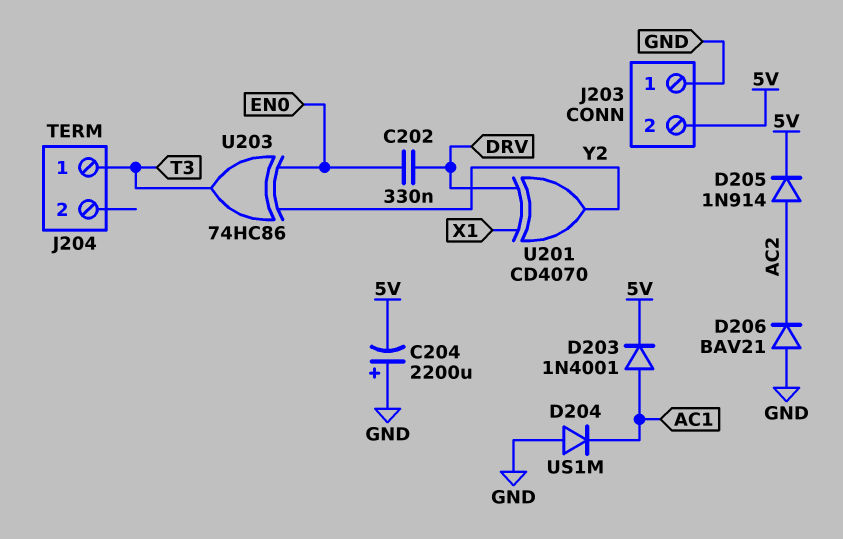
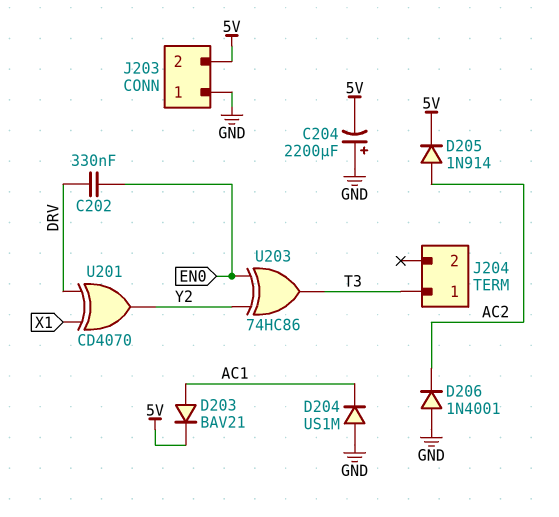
D203: diode 1N4001 (A AC1, K 5V) -> diode BAV21 (A AC1, K 5V)
D206: diode BAV21 (A GND, K AC2) -> diode 1N4001 (A GND, K AC2)

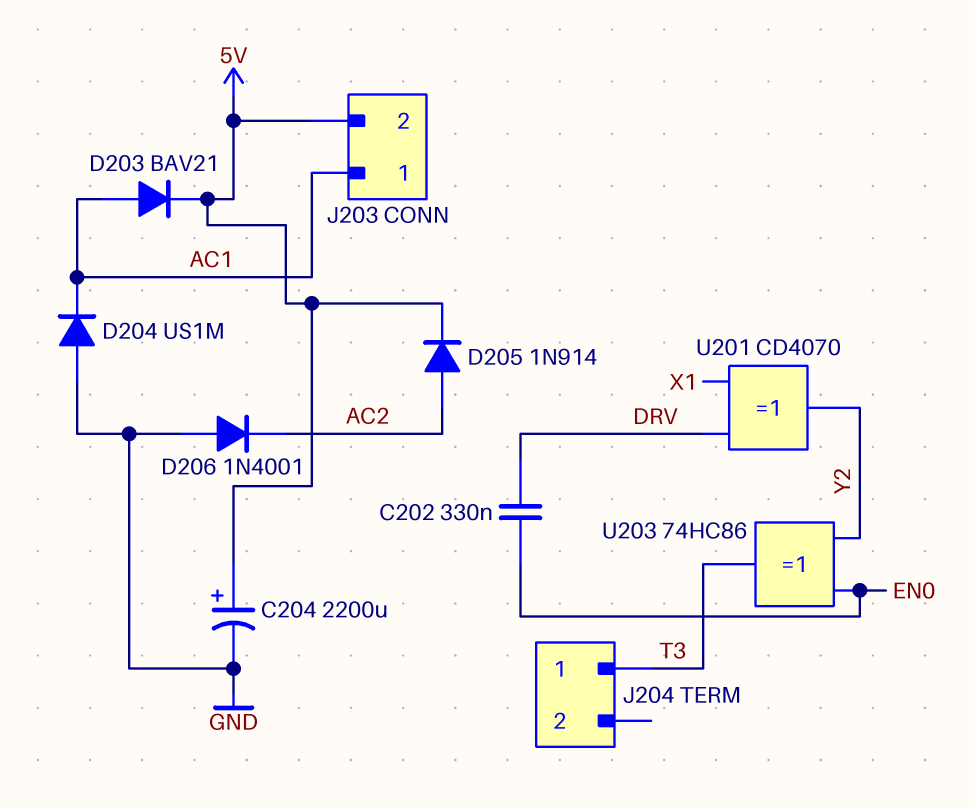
C204: 2200uF (plus GND, minus 5V) -> 2200uF (plus 5V, minus GND)
J203 pin 1: GND -> AC1

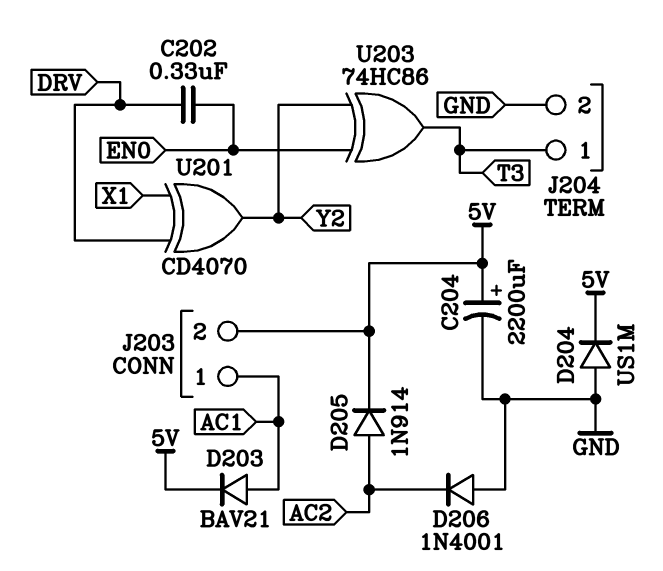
D204: diode US1M (A GND, K AC1) -> diode US1M (A GND, K 5V)
J204 pin 2: none -> GND

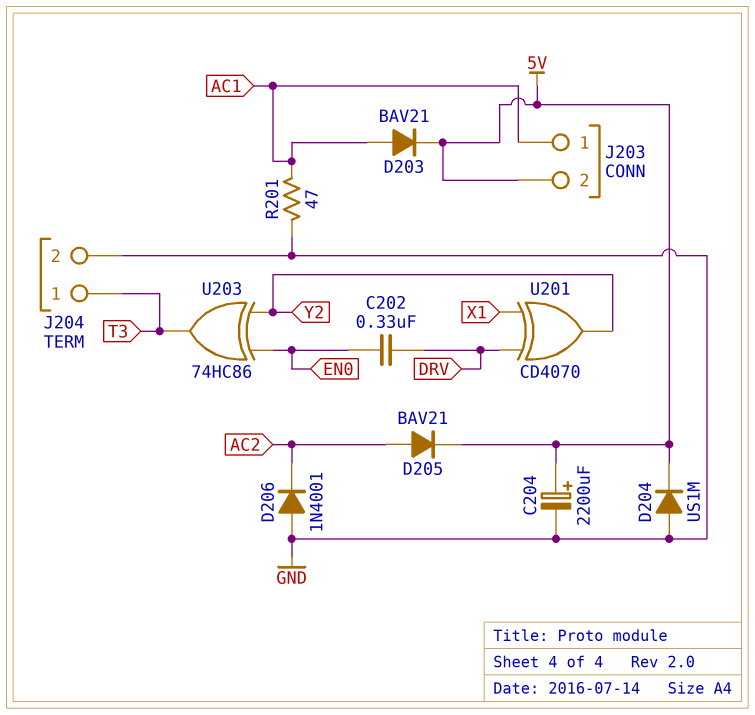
D205: diode 1N914 (A AC2, K 5V) -> diode BAV21 (A AC2, K 5V)
R201: none -> 47 (AC1, GND)

